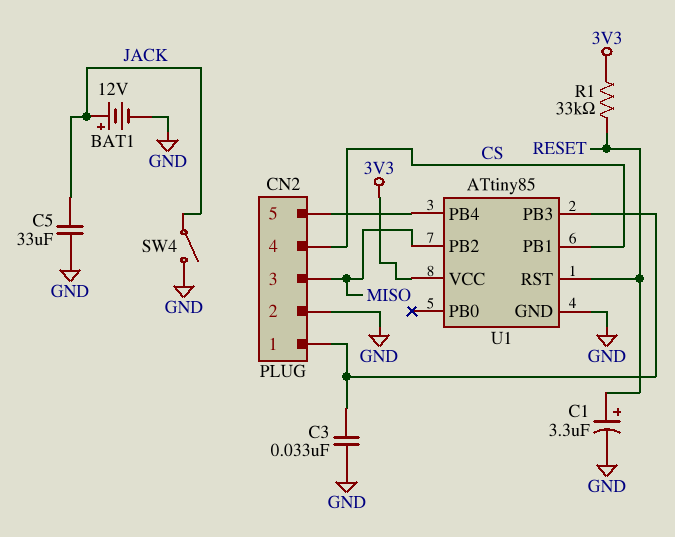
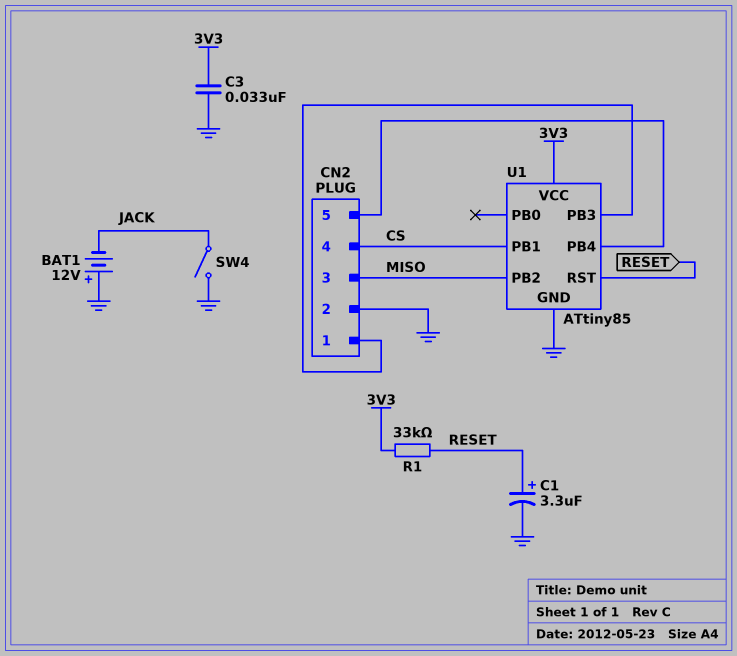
BAT1: 12V (plus JACK, minus GND) -> 12V (plus GND, minus JACK)
C3: 33nF (CN2/1, GND) -> 33nF (3V3, GND)
C5: 33uF (GND, JACK) -> none

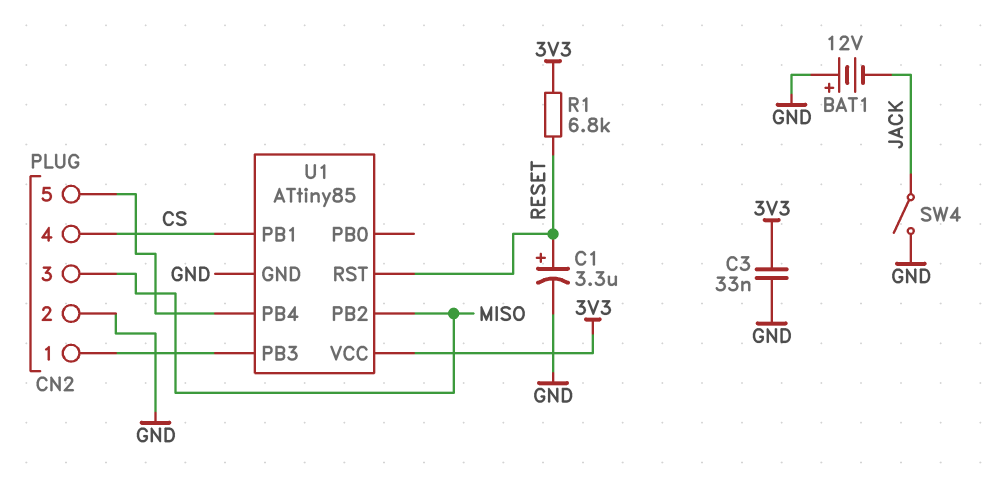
R1: 33k (3V3, RESET) -> 6.8k (3V3, RESET)

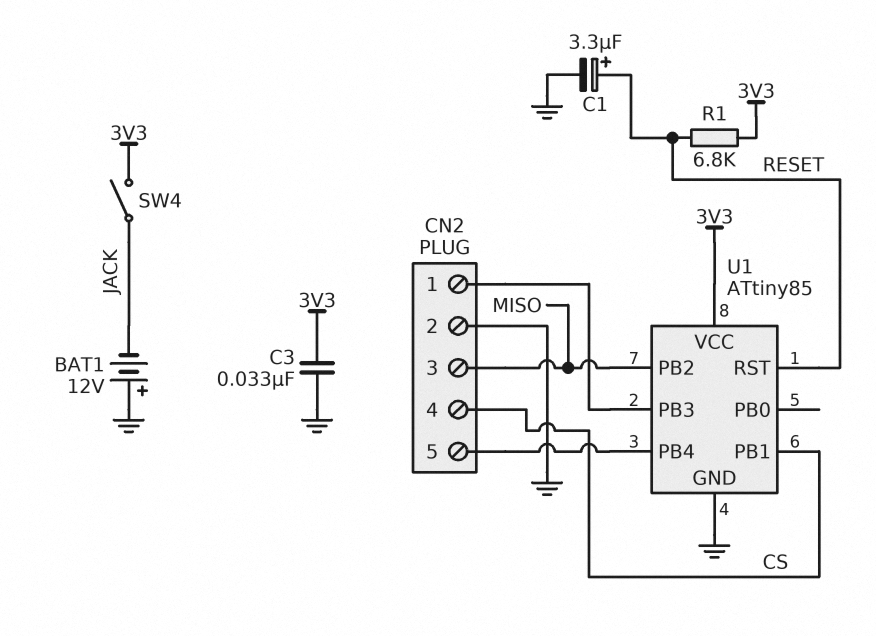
SW4: switch (GND, JACK) -> switch (3V3, JACK)

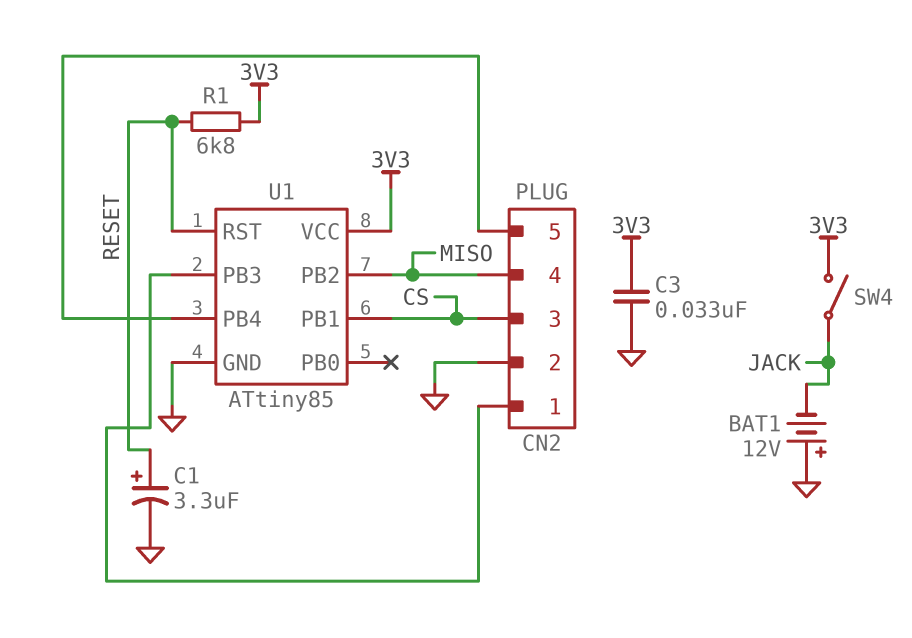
CN2 pin 3: MISO -> CS
CN2 pin 4: CS -> MISO

